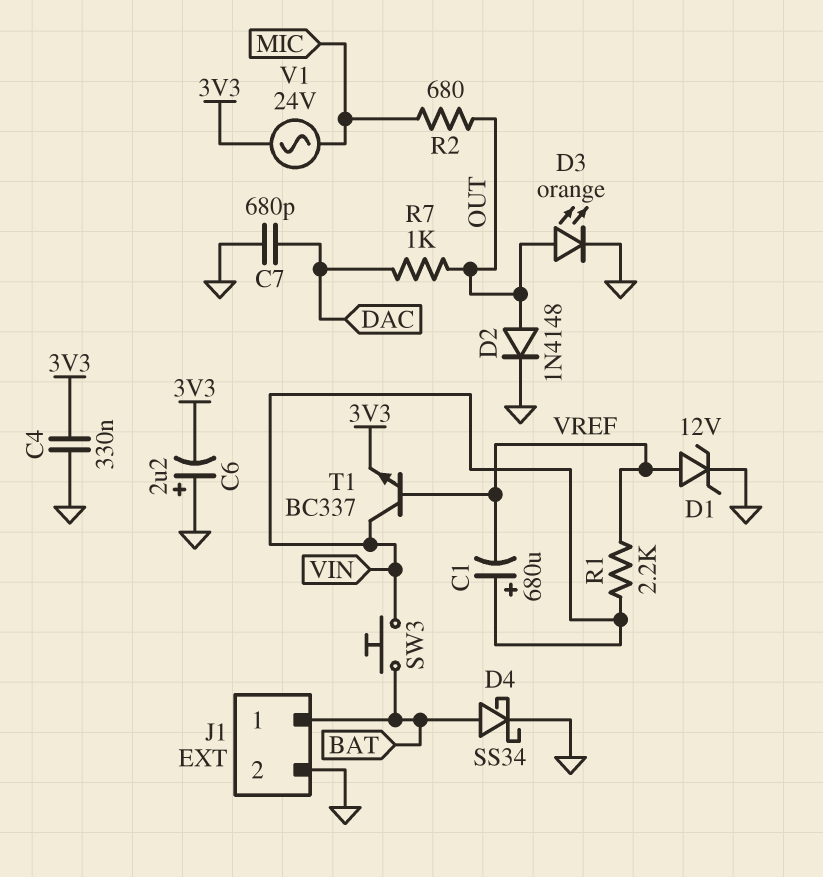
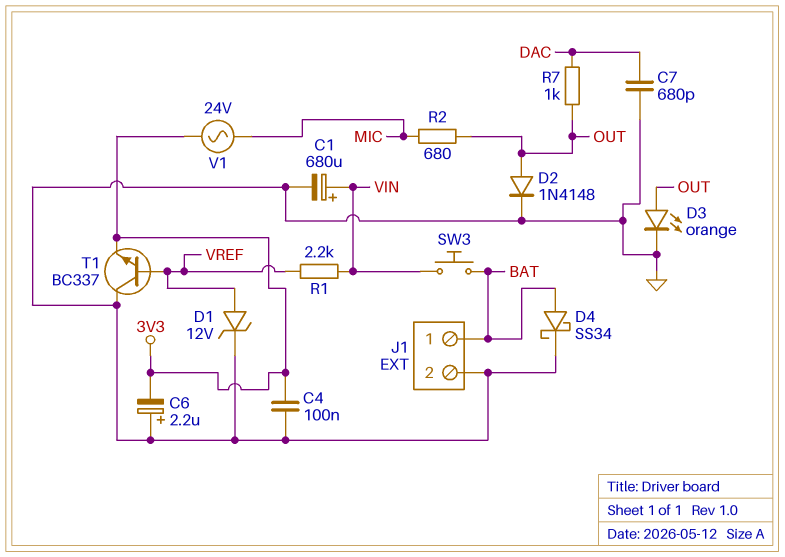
C1: 680uF (plus VIN, minus VREF) -> 680uF (plus VIN, minus GND)
C4: 330nF (3V3, GND) -> 100nF (3V3, GND)
T1: NPN BC337 (B VREF, C VIN, E 3V3) -> NPN BC337 (B VREF, C GND, E 3V3)

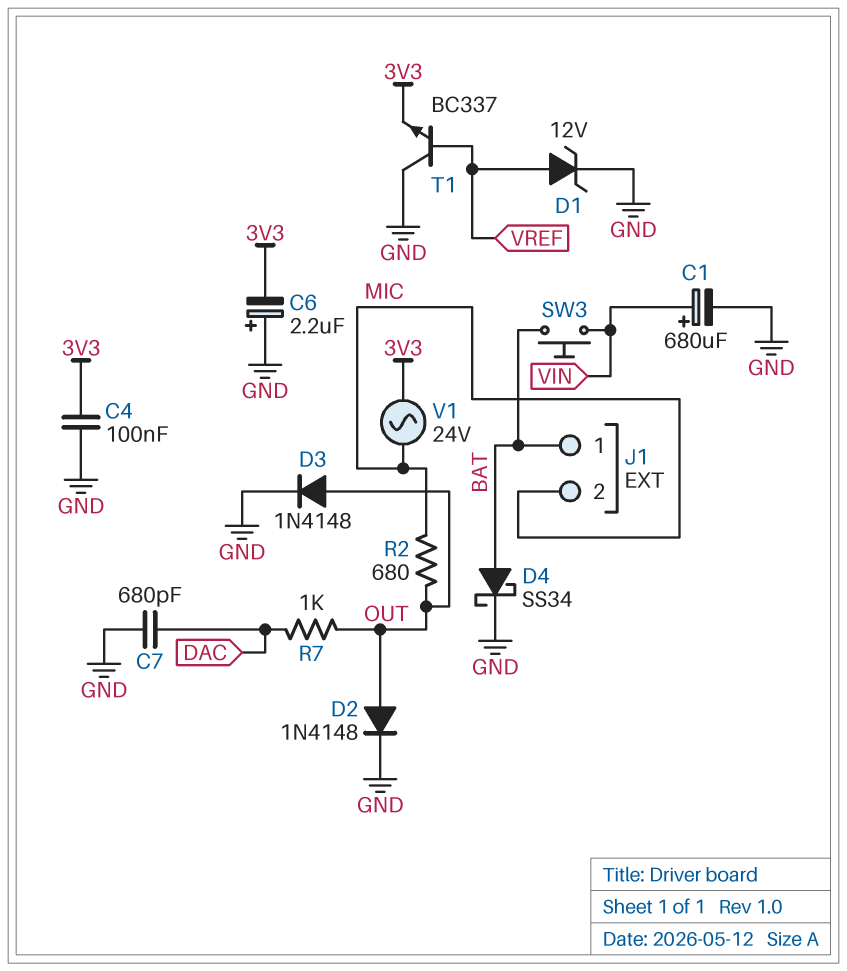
D3: LED orange (A OUT, K GND) -> diode 1N4148 (A OUT, K GND)
J1 pin 2: GND -> MIC
R1: 2.2k (VIN, VREF) -> none

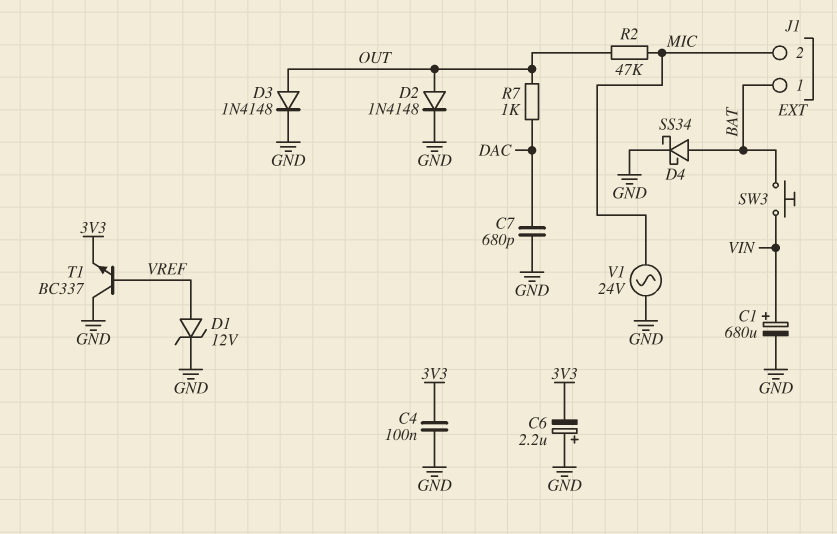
R2: 680 (MIC, OUT) -> 47k (MIC, OUT)
V1: AC 24V (3V3, MIC) -> AC 24V (GND, MIC)

